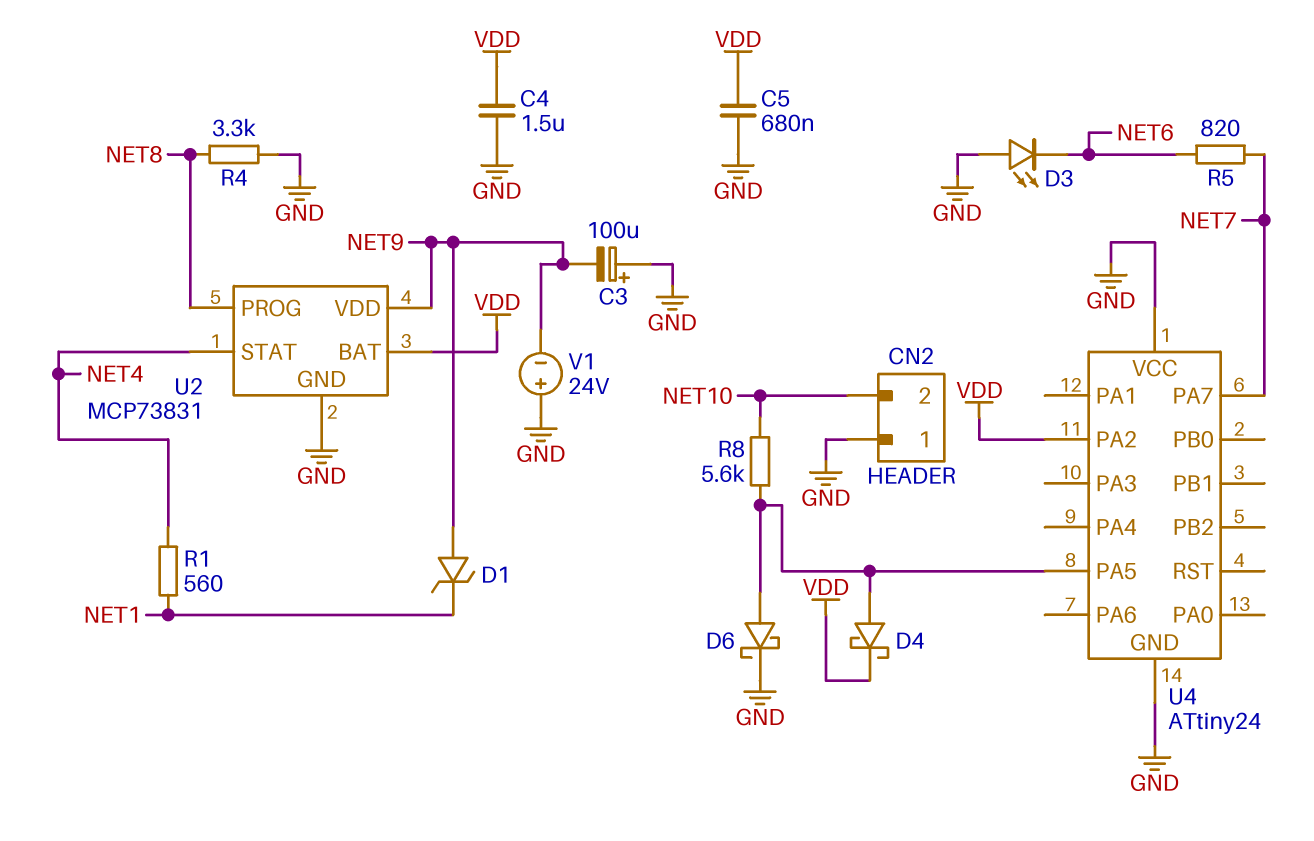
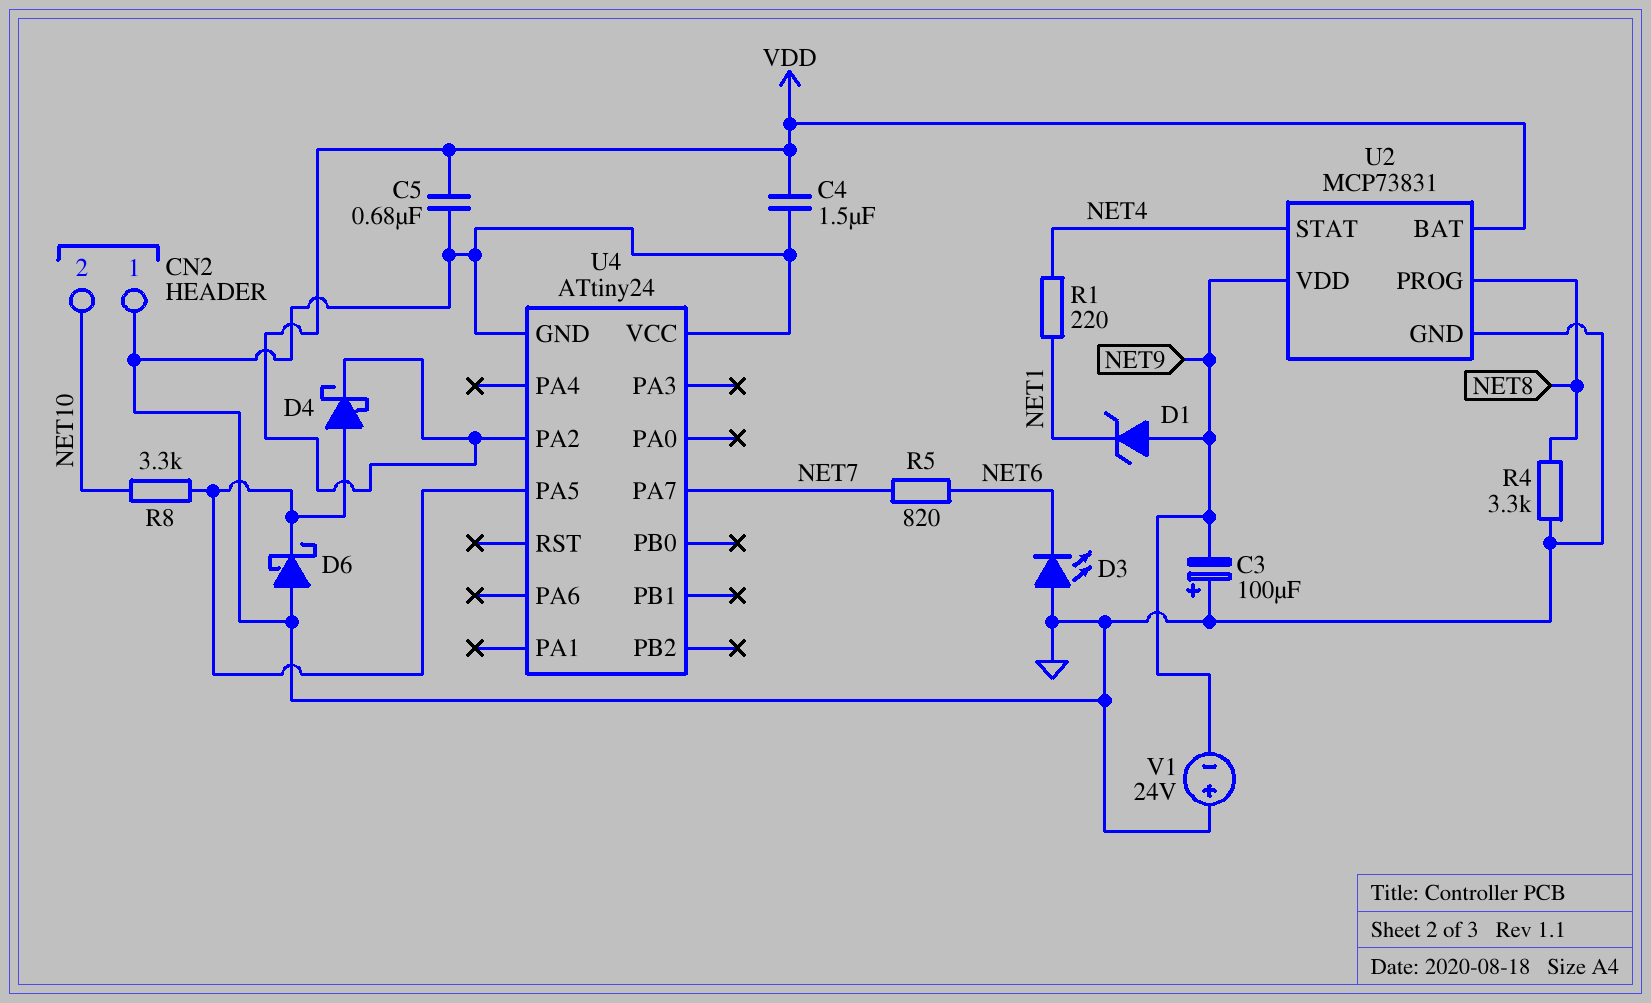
D6: schottky (A U4/PA5, K GND) -> schottky (A GND, K U4/PA5)
R1: 560 (NET1, NET4) -> 220 (NET1, NET4)
R8: 5.6k (NET10, U4/PA5) -> 3.3k (NET10, U4/PA5)

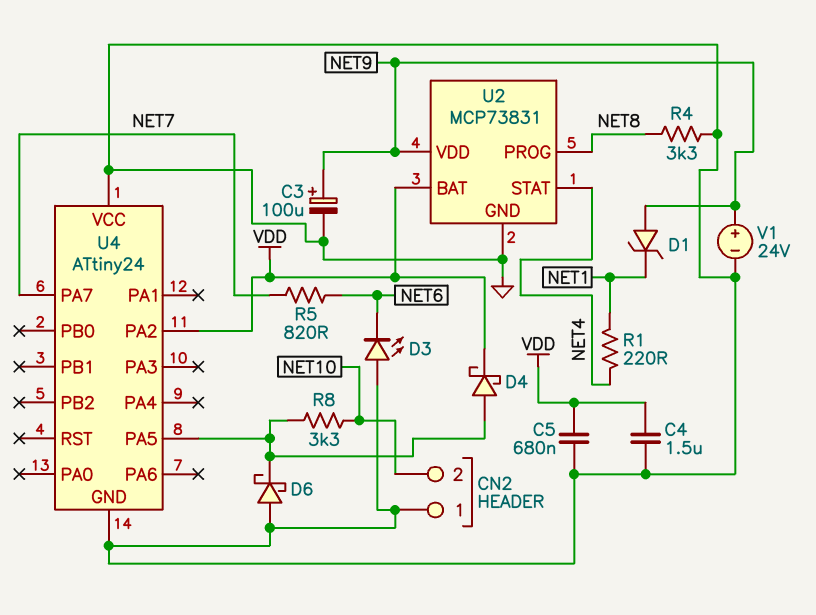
C3: 100uF (plus GND, minus NET9) -> 100uF (plus NET9, minus GND)
V1: 24V (plus GND, minus NET9) -> 24V (plus NET9, minus GND)

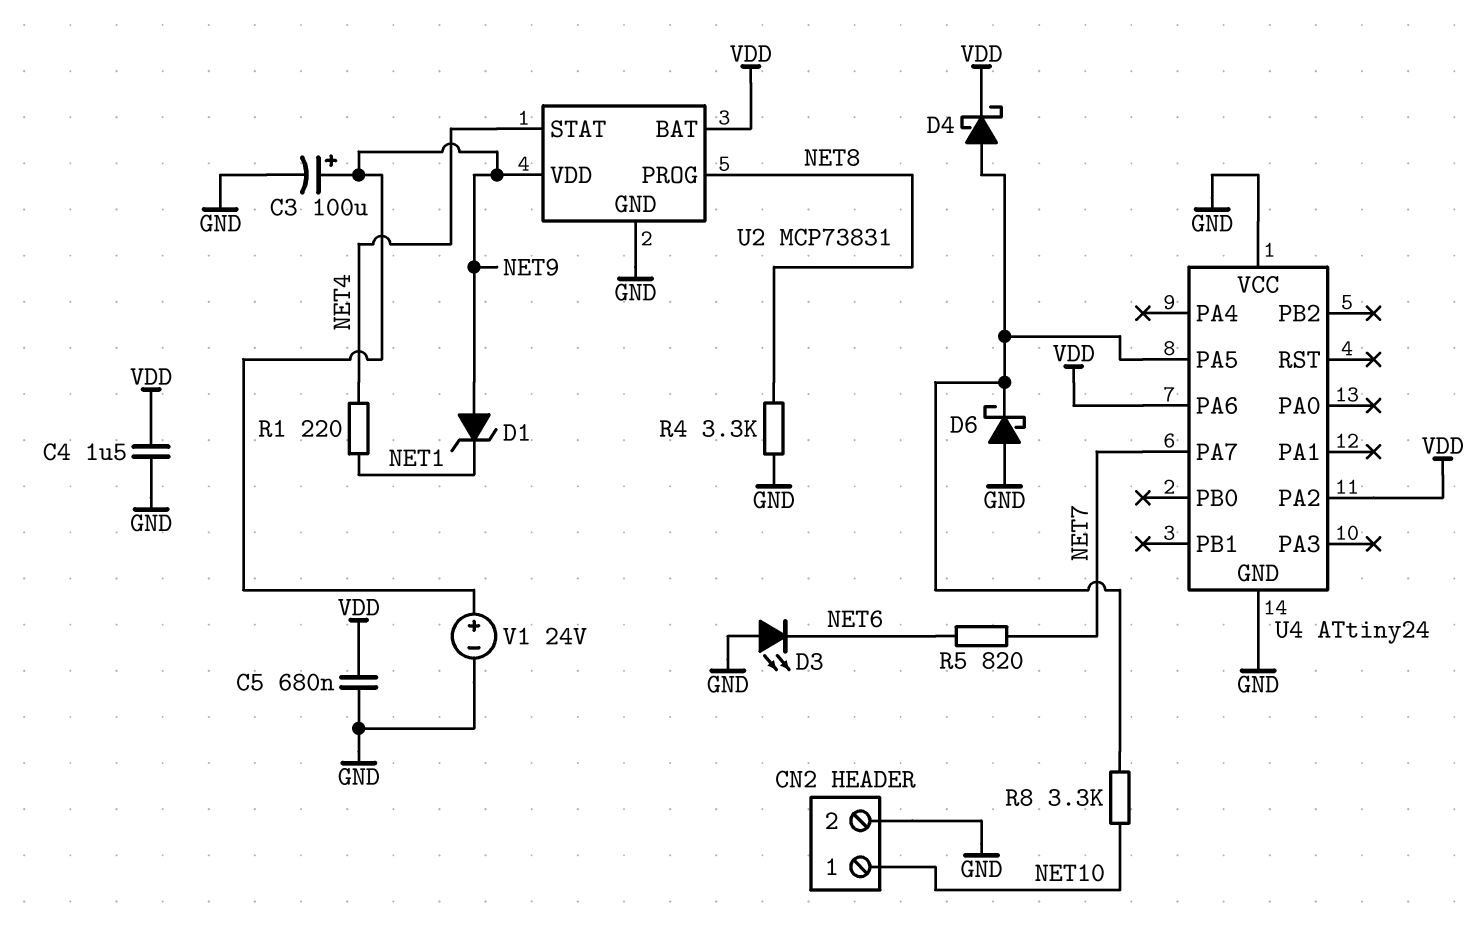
CN2 pin 1: GND -> NET10
CN2 pin 2: NET10 -> GND
U4 pin PA6: none -> VDD

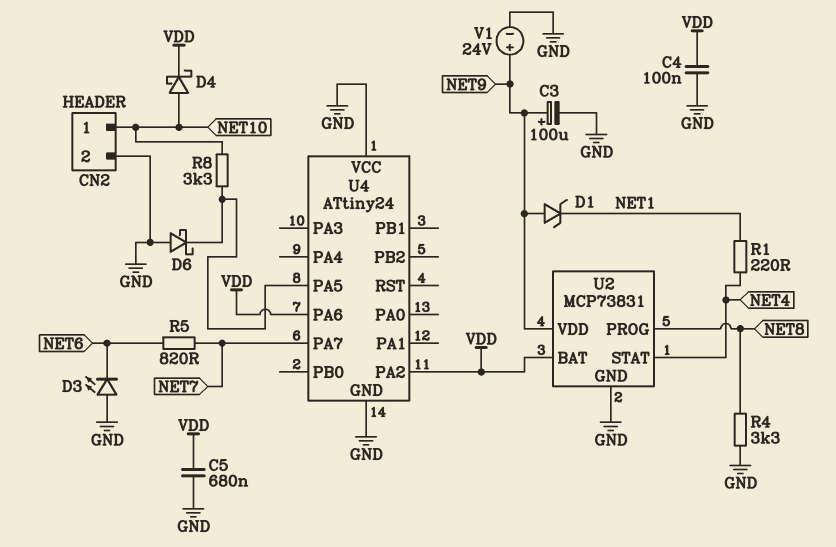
C4: 1.5uF (GND, VDD) -> 100nF (GND, VDD)
D4: schottky (A U4/PA5, K VDD) -> schottky (A NET10, K VDD)

